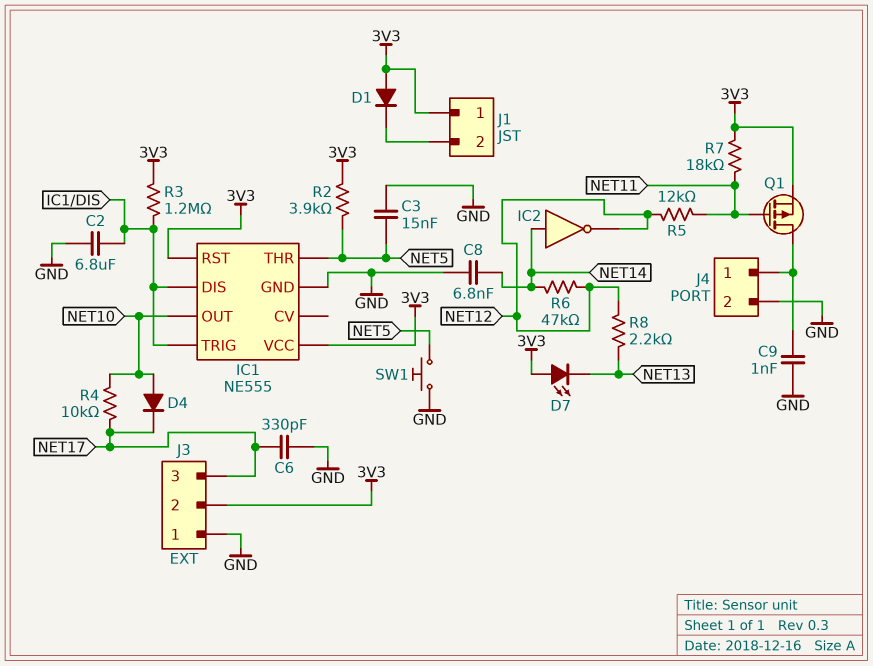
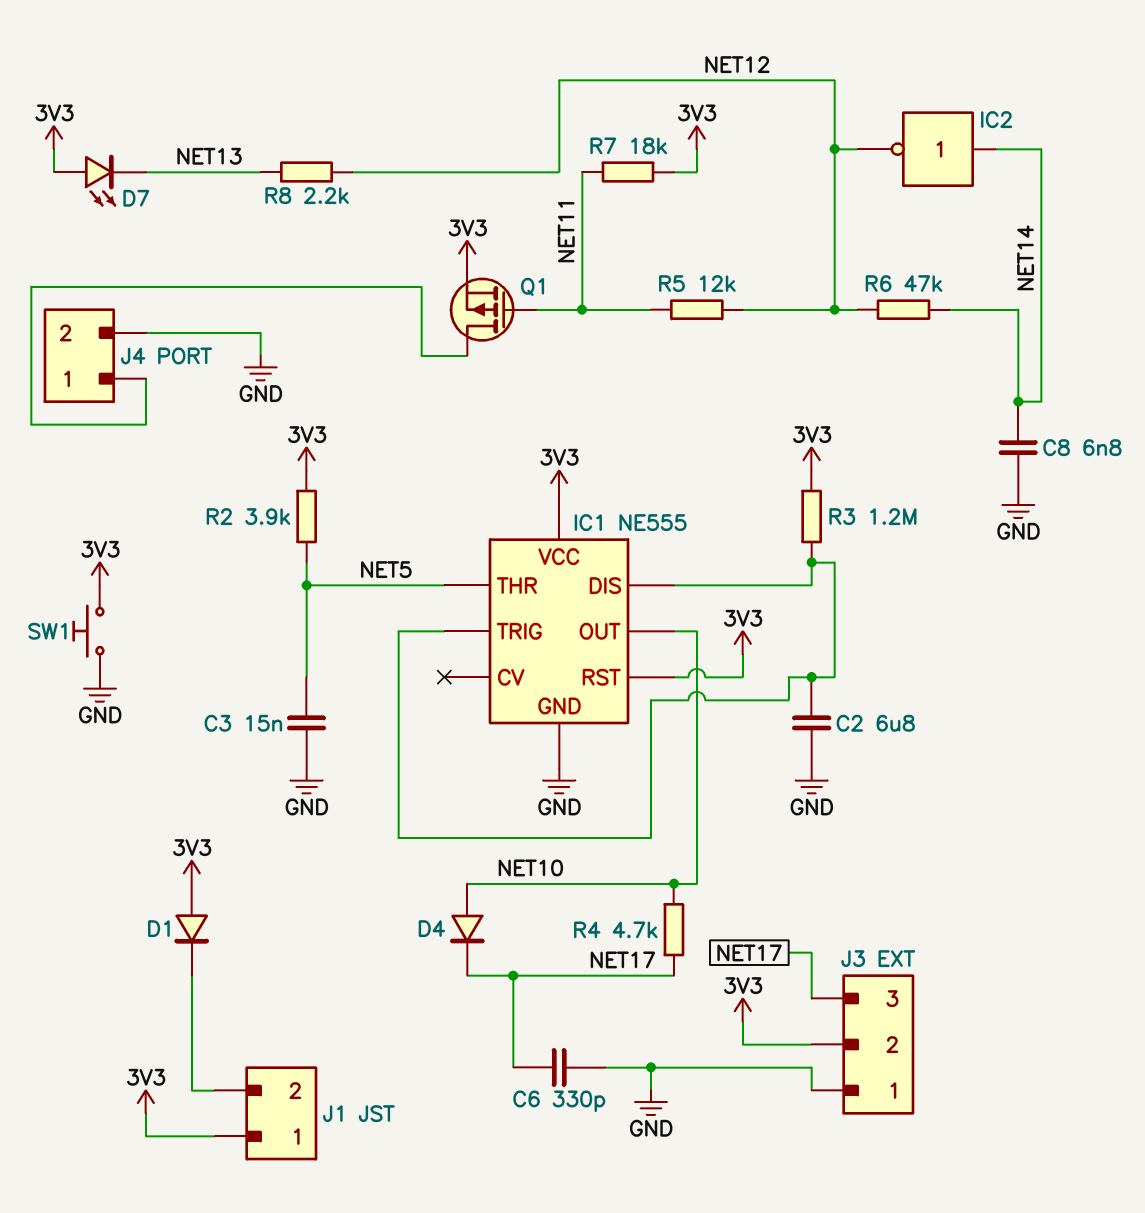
C9: 1nF (GND, J4/1) -> none
R4: 10k (NET10, NET17) -> 4.7k (NET10, NET17)
SW1: button (GND, NET5) -> button (3V3, GND)

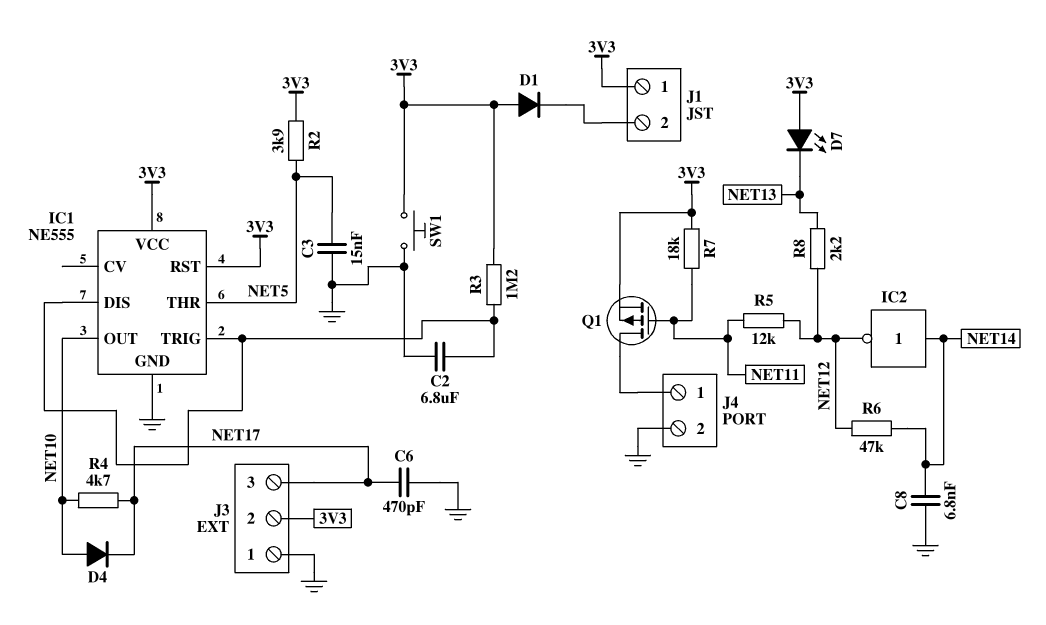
C6: 330pF (GND, NET17) -> 470pF (GND, NET17)

